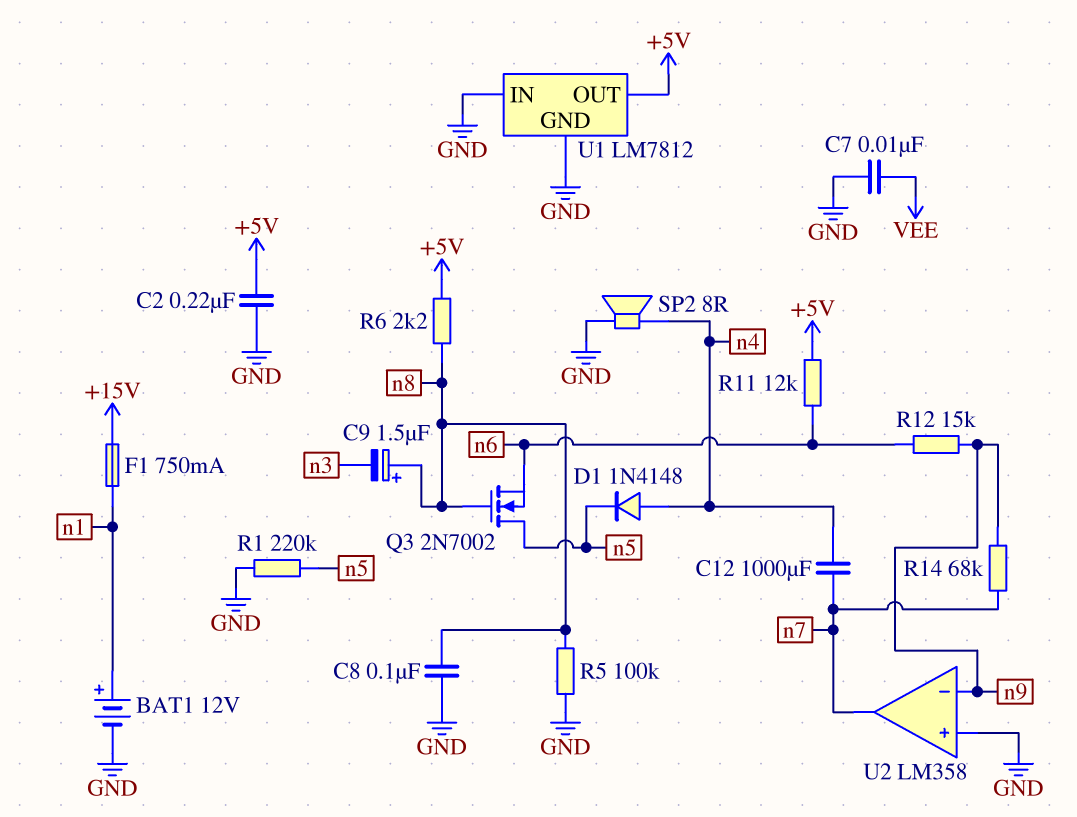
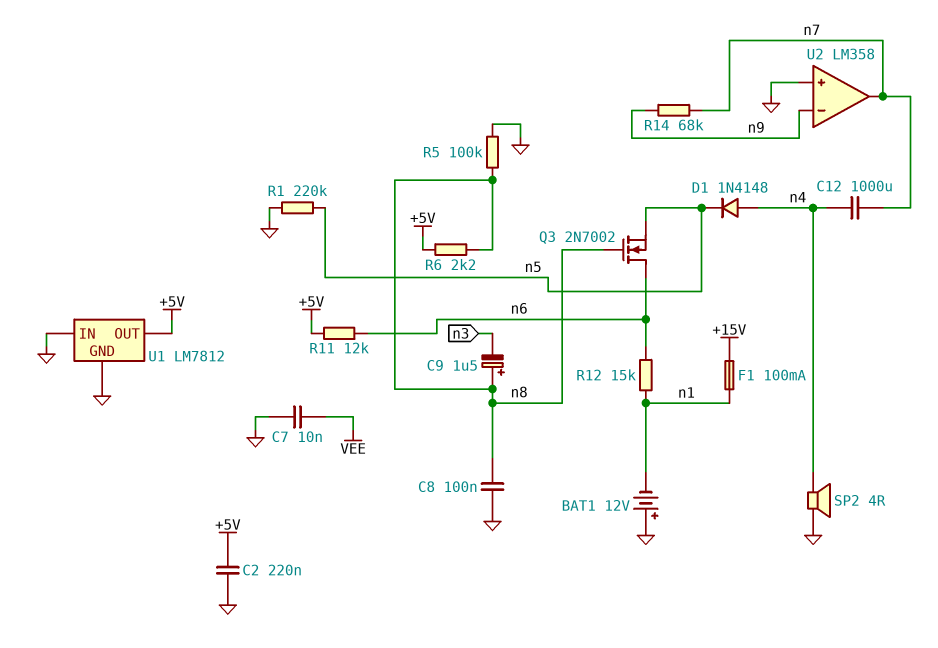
BAT1: 12V (plus n1, minus GND) -> 12V (plus GND, minus n1)
F1: 750mA (+15V, n1) -> 100mA (+15V, n1)
Q3: NMOS 2N7002 (G n8, D n5, S n6) -> NMOS 2N7002 (G n8, D n6, S n5)
R12: 15k (n6, n9) -> 15k (n1, n6)
SP2: speaker 8R (GND, n4) -> speaker 4R (GND, n4)

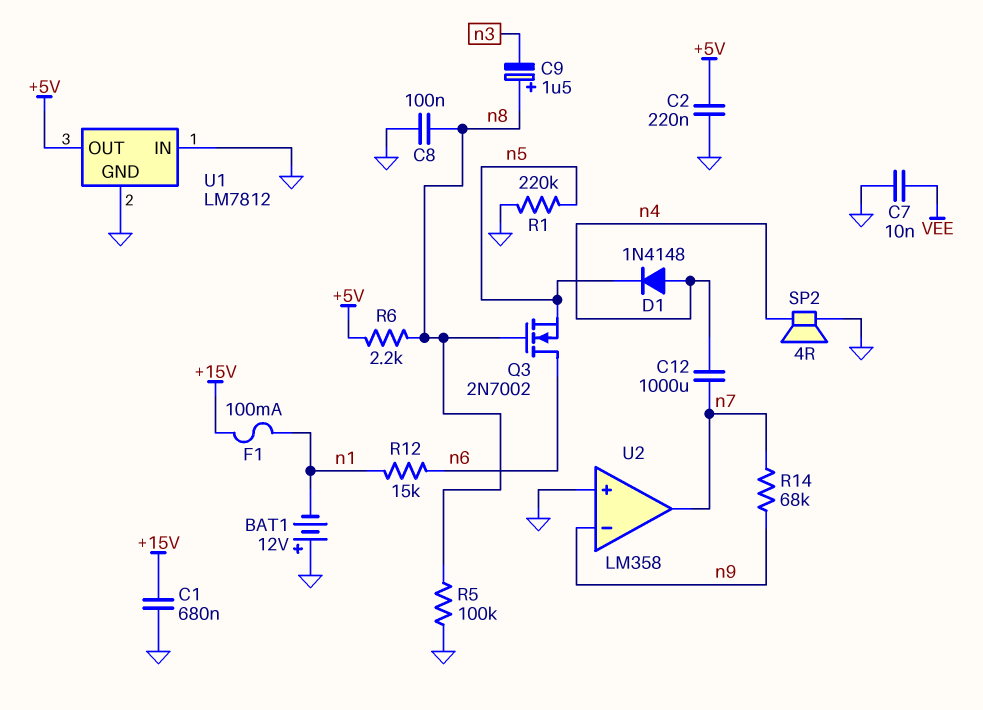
C1: none -> 680nF (+15V, GND)
R11: 12k (+5V, n6) -> none

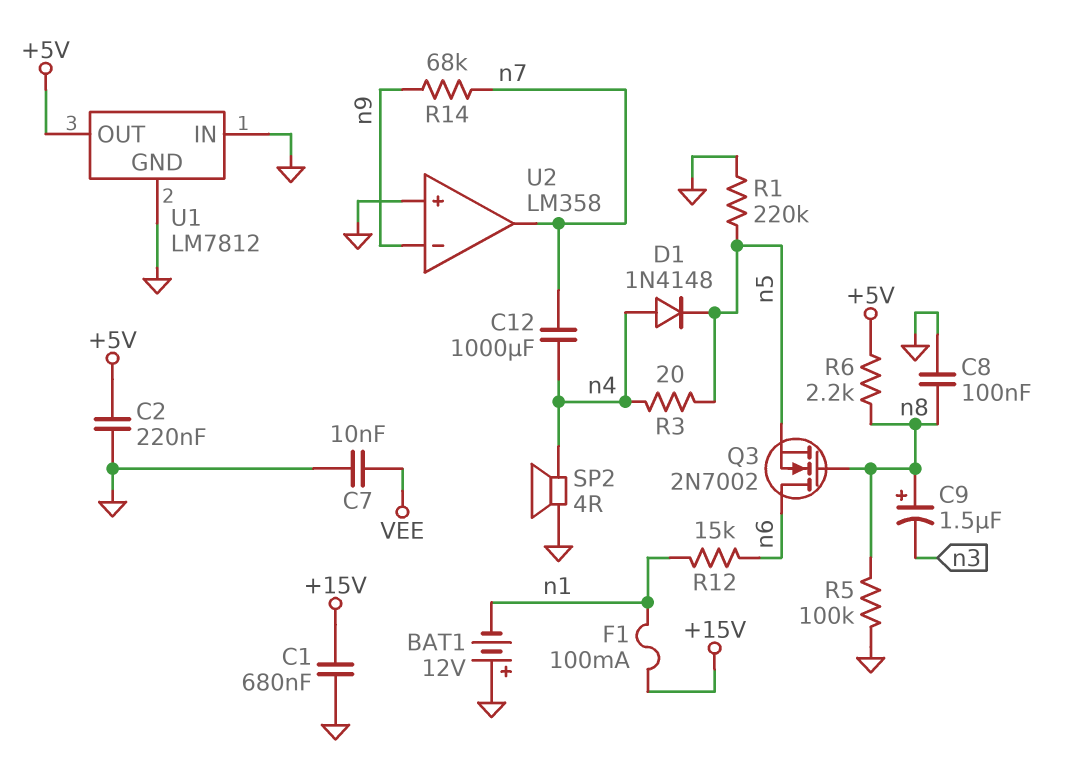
R3: none -> 20 (n4, n5)

